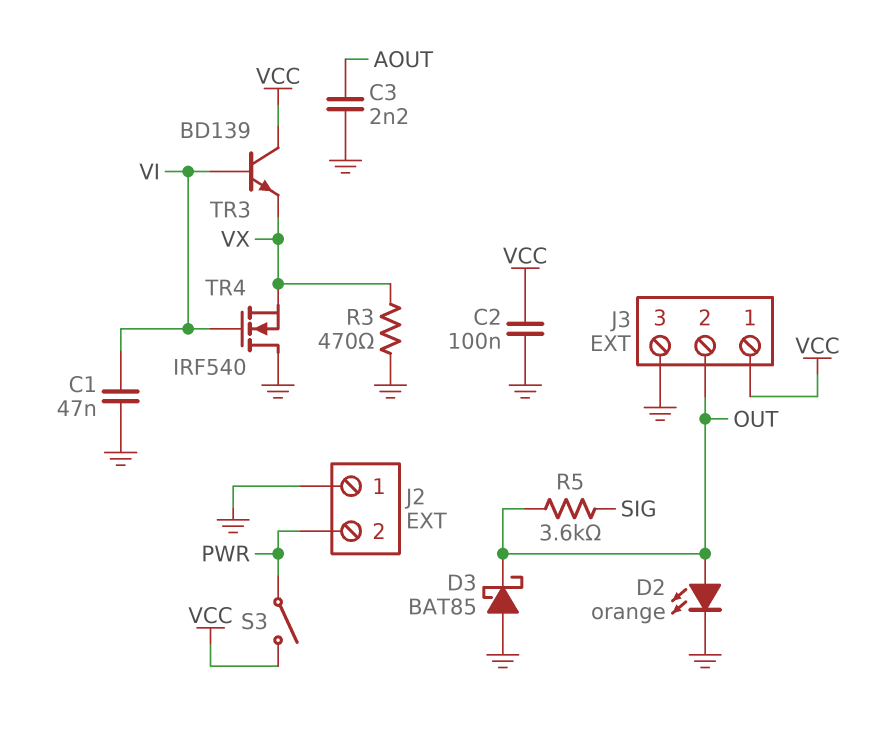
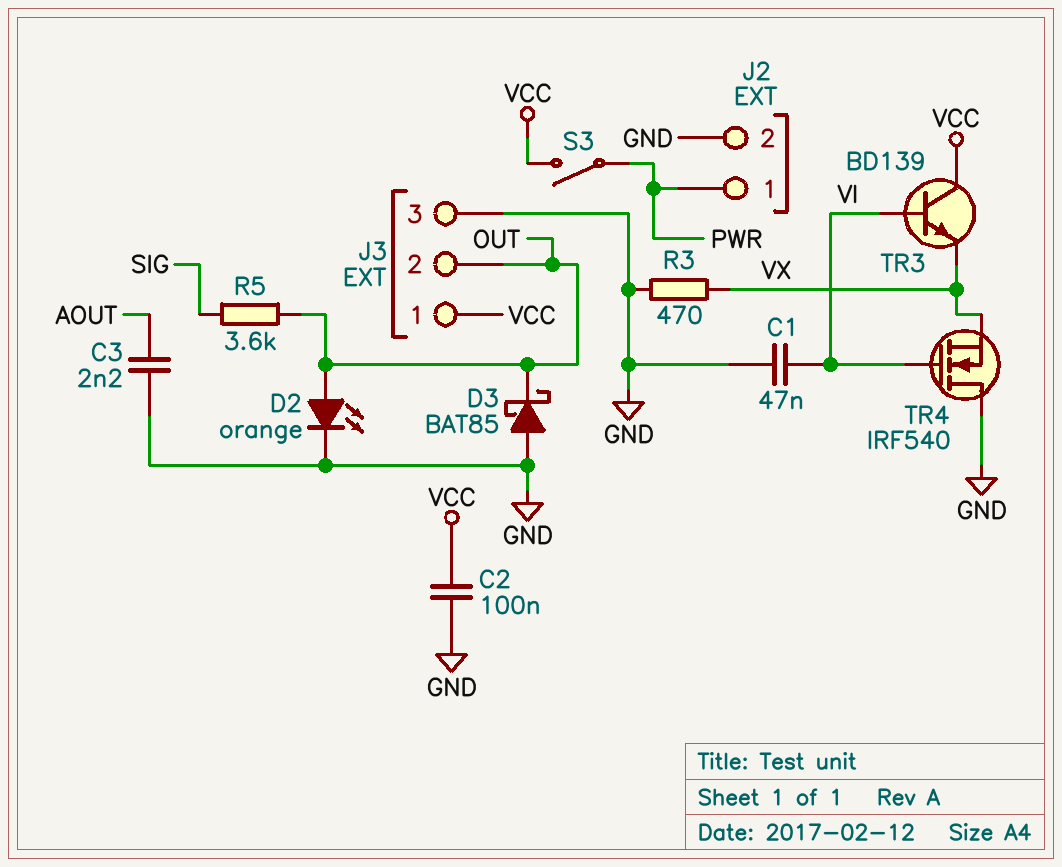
J2 pin 1: GND -> PWR
J2 pin 2: PWR -> GND

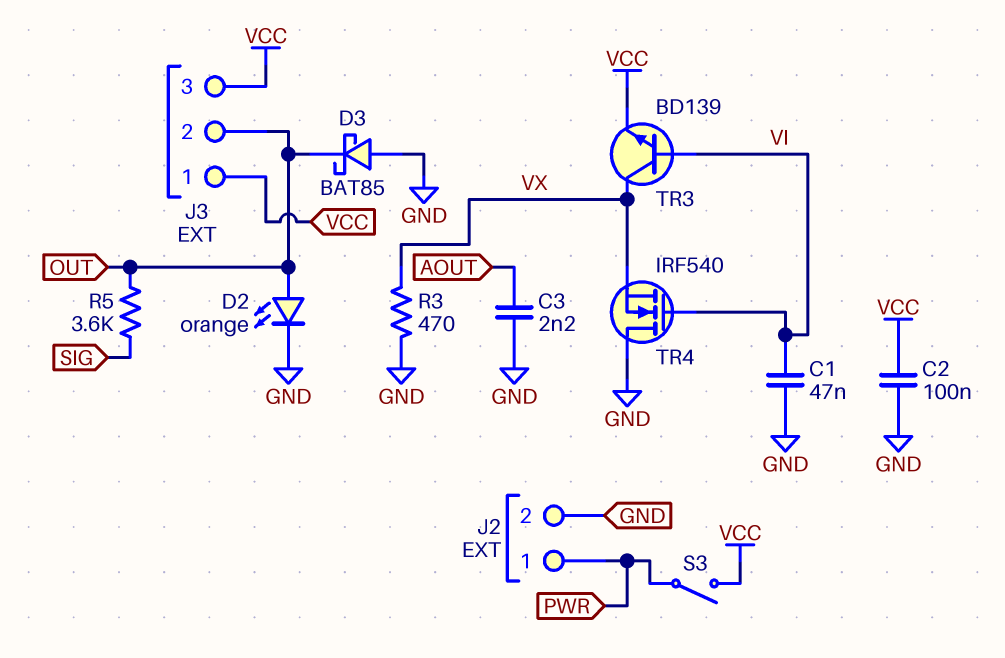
J3 pin 3: GND -> VCC
TR3: NPN BD139 (B VI, C VCC, E VX) -> NPN BD139 (B VI, C VX, E VCC)

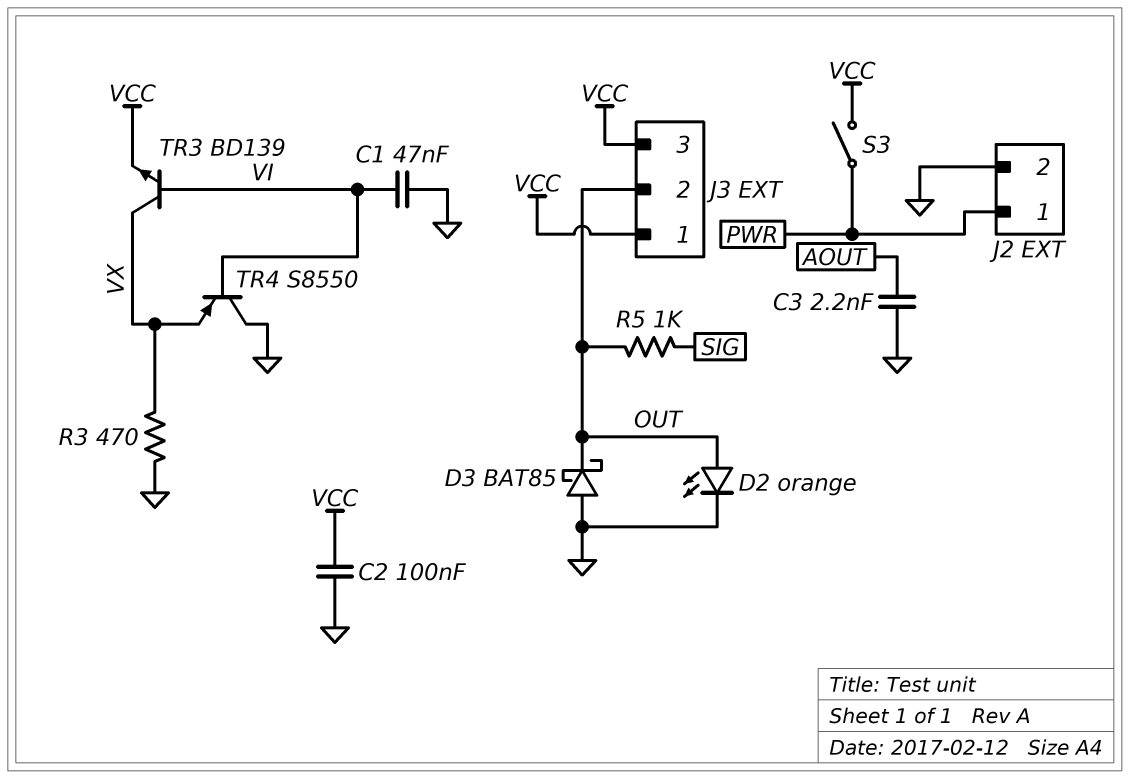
R5: 3.6k (OUT, SIG) -> 1k (OUT, SIG)
TR4: NMOS IRF540 (G VI, D GND, S VX) -> PNP S8550 (B VI, C GND, E VX)

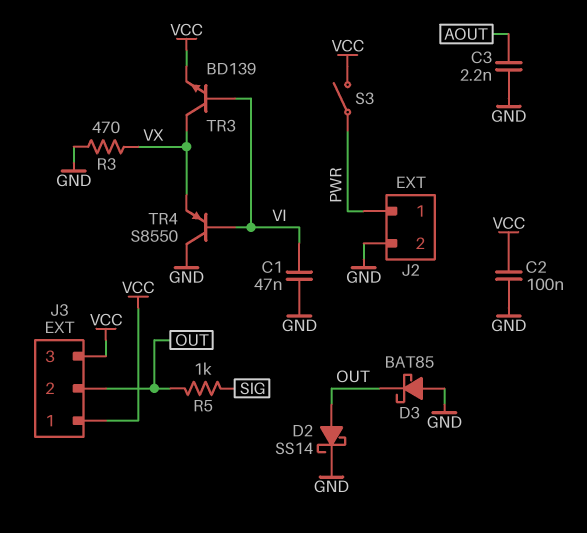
D2: LED orange (A OUT, K GND) -> schottky SS14 (A OUT, K GND)

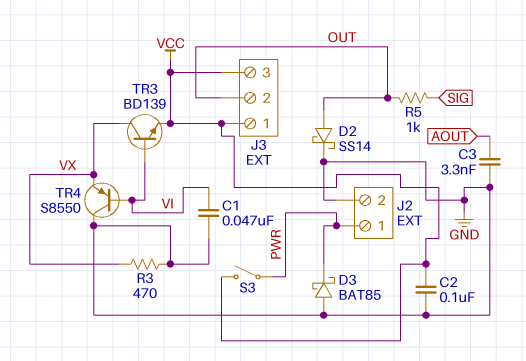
C3: 2.2nF (AOUT, GND) -> 3.3nF (AOUT, GND)
D3: schottky BAT85 (A GND, K OUT) -> schottky BAT85 (A GND, K PWR)

